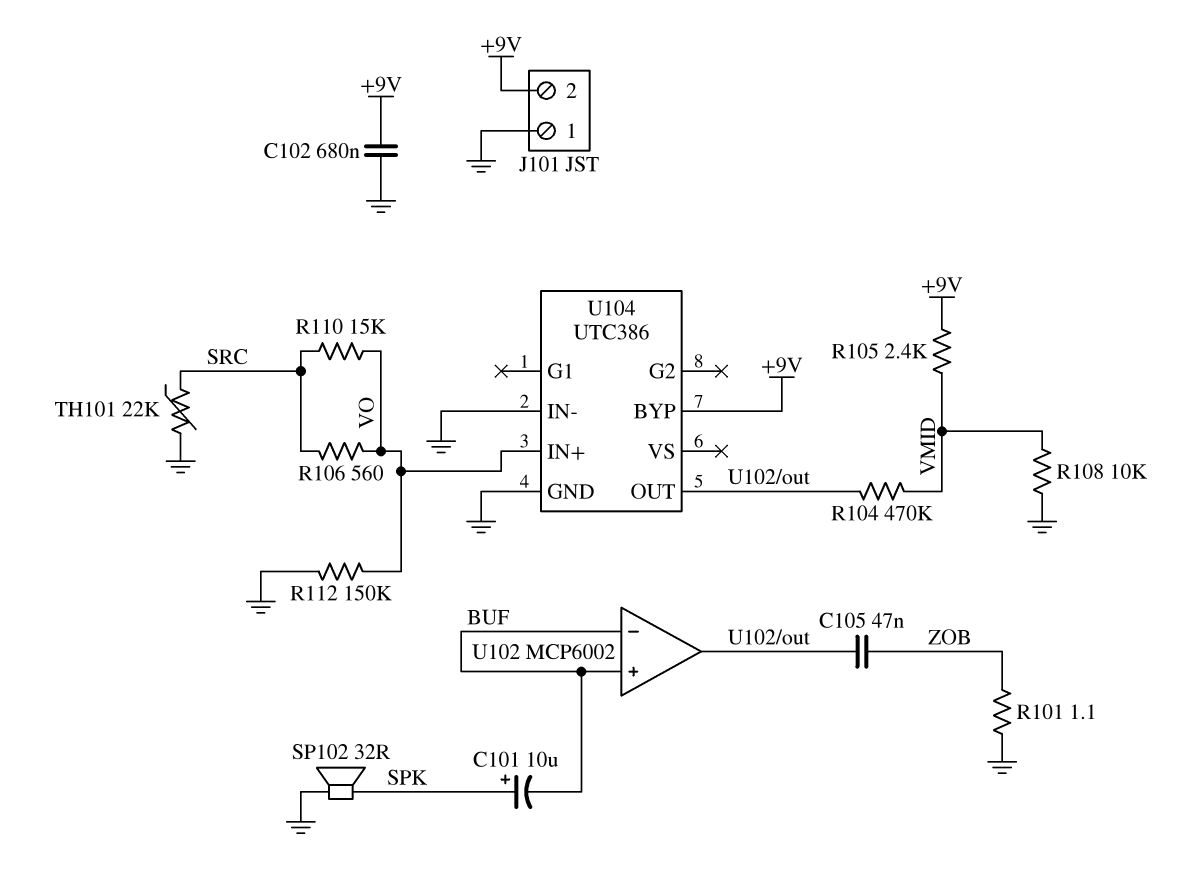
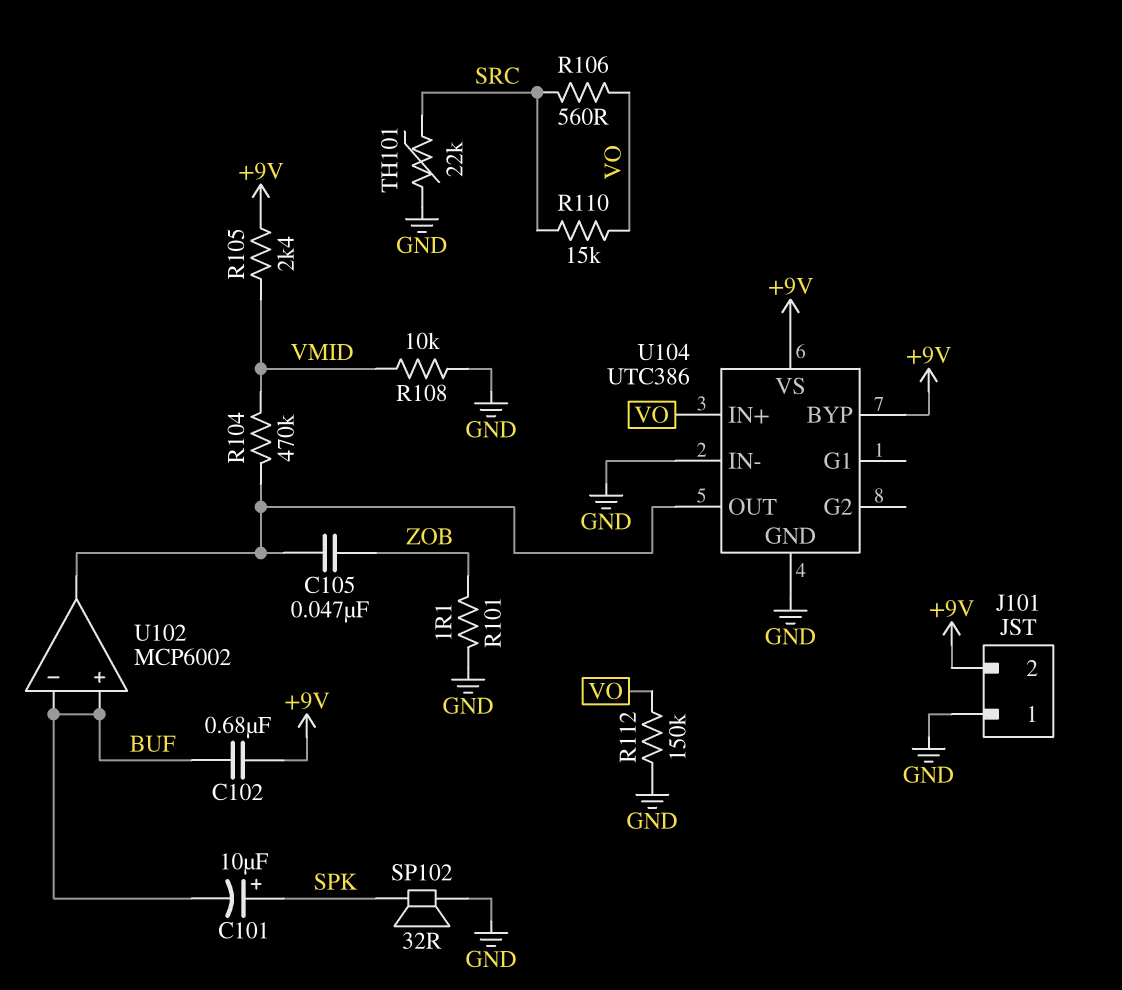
C102: 680nF (+9V, GND) -> 680nF (+9V, BUF)
U104 pin VS: none -> +9V

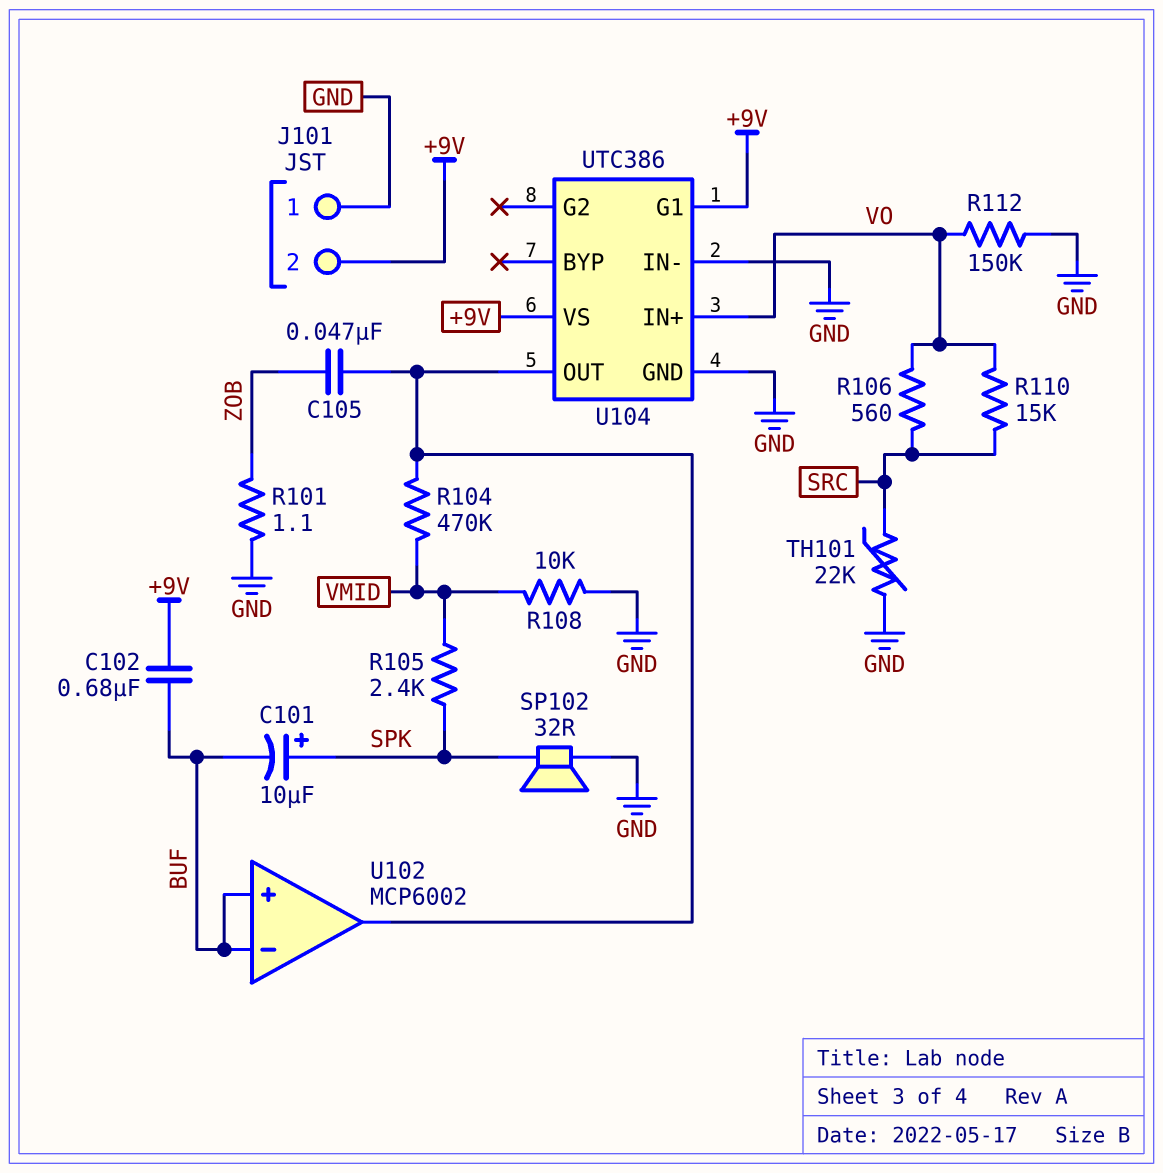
R105: 2.4k (+9V, VMID) -> 2.4k (SPK, VMID)
U104 pin BYP: +9V -> none
U104 pin G1: none -> +9V

